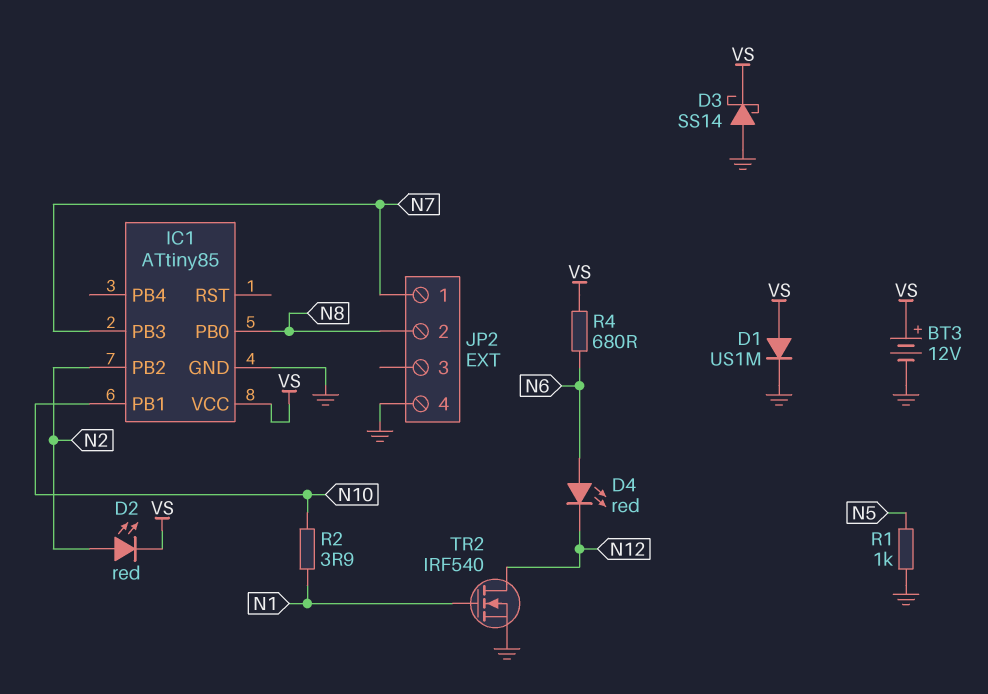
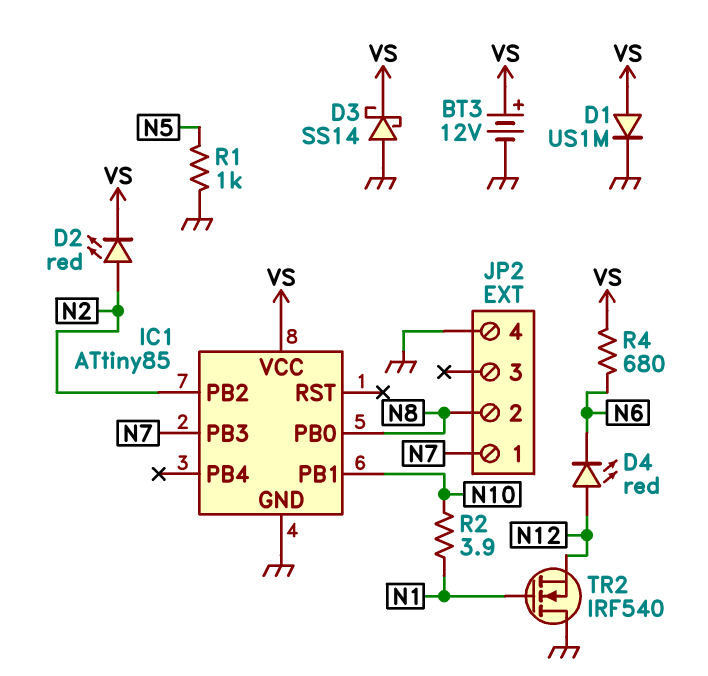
D4: LED red (A N6, K N12) -> LED red (A N12, K N6)
TR2: NMOS IRF540 (G N1, D N12, S GND) -> NMOS IRF540 (G N1, D GND, S N12)

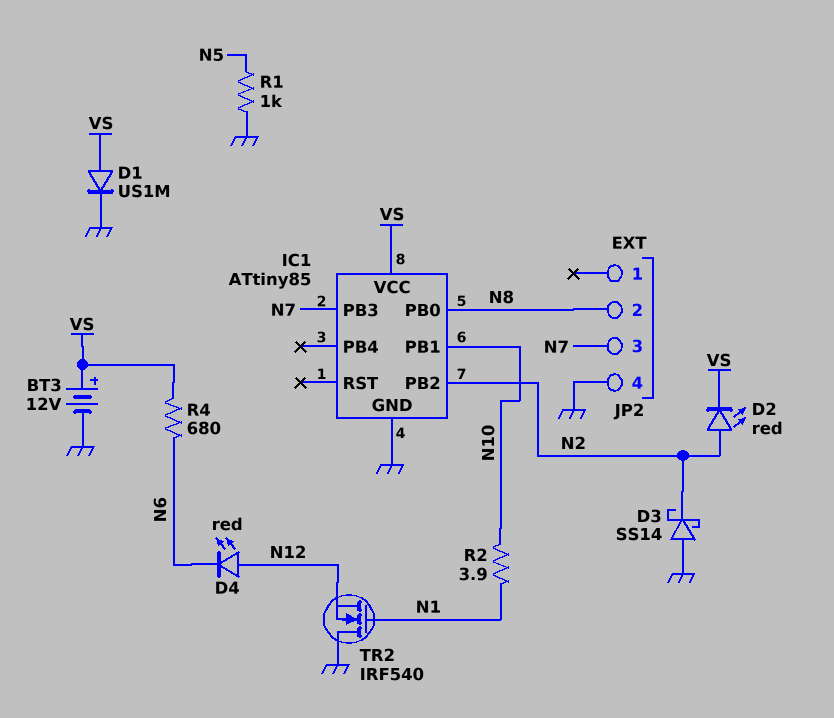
D3: schottky SS14 (A GND, K VS) -> schottky SS14 (A GND, K N2)
JP2 pin 1: N7 -> none
JP2 pin 3: none -> N7

